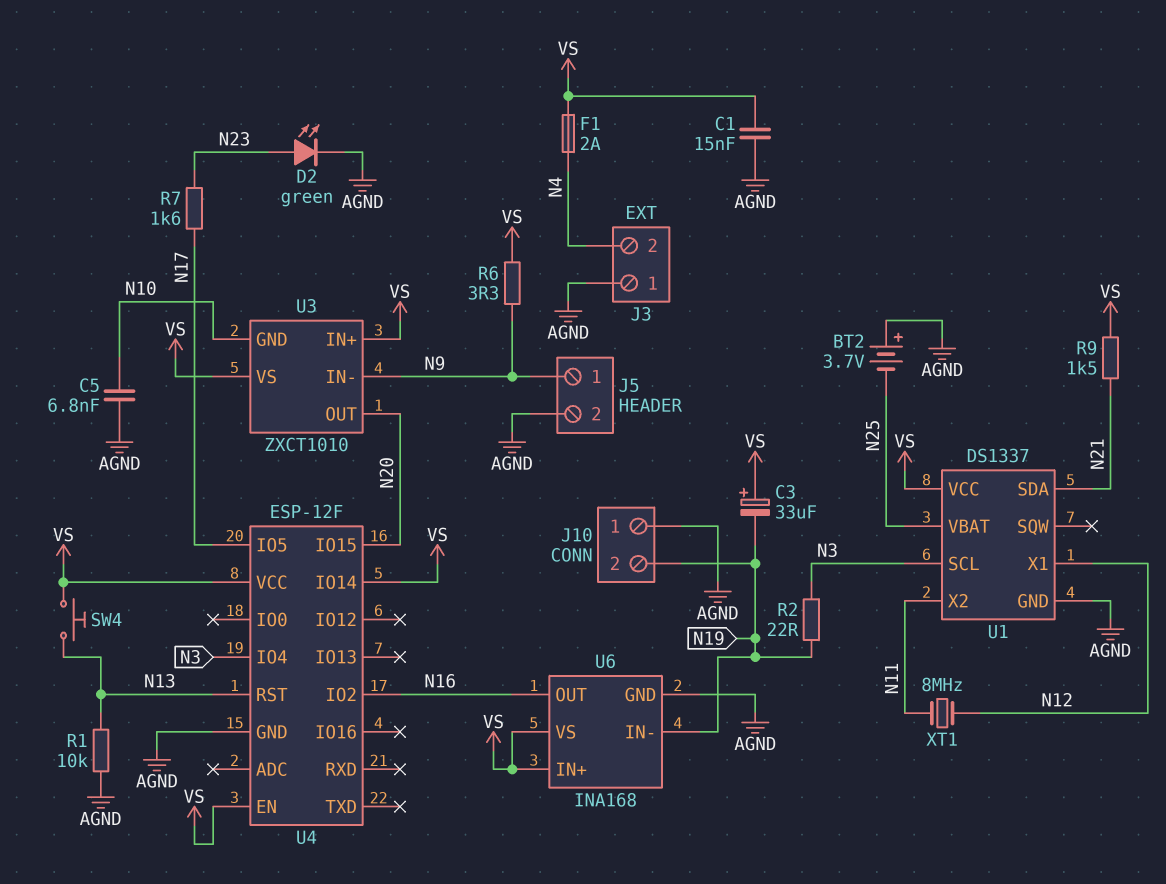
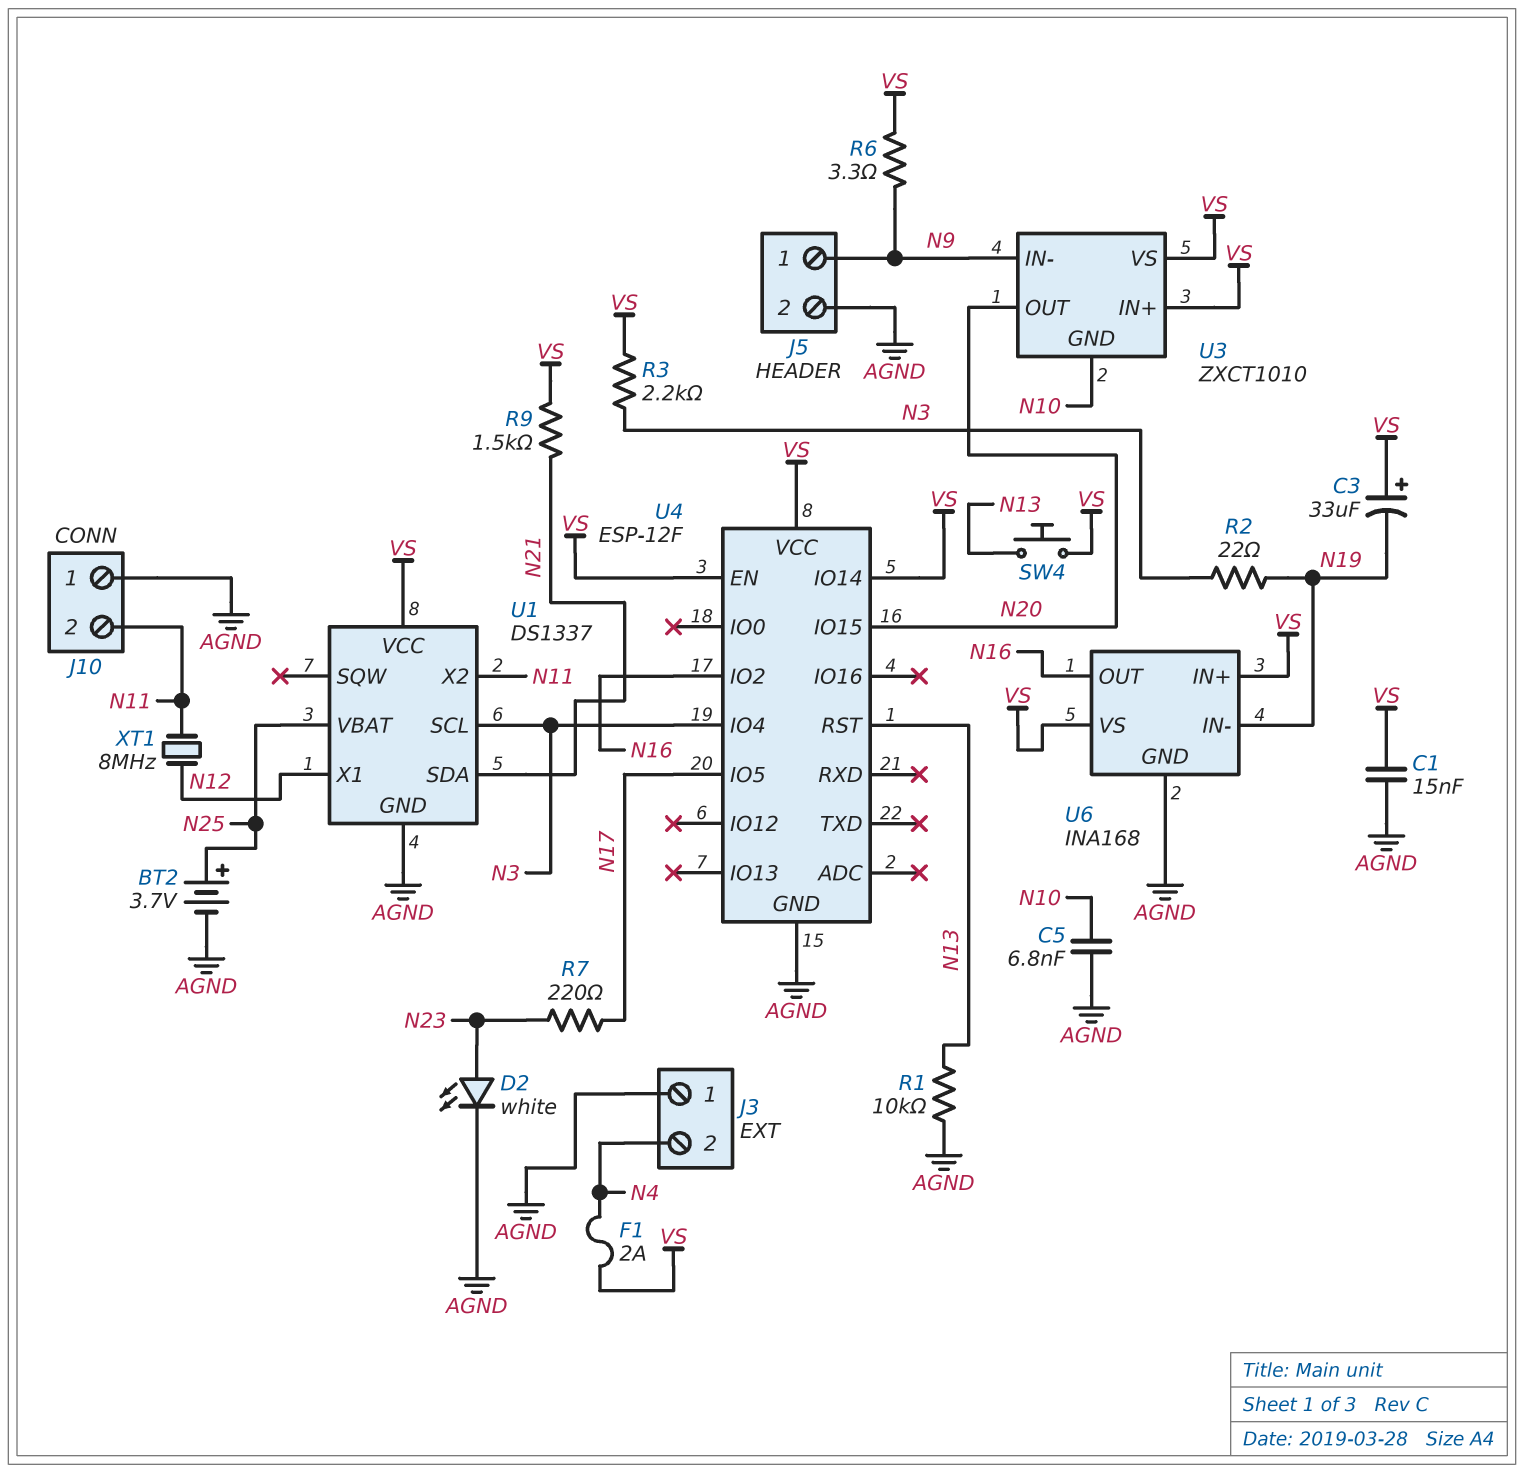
BT2: 3.7V (plus AGND, minus N25) -> 3.7V (plus N25, minus AGND)
D2: LED green (A N23, K AGND) -> LED white (A N23, K AGND)
J10 pin 2: N19 -> N11
R3: none -> 2.2k (N3, VS)
R7: 1.6k (N17, N23) -> 220 (N17, N23)

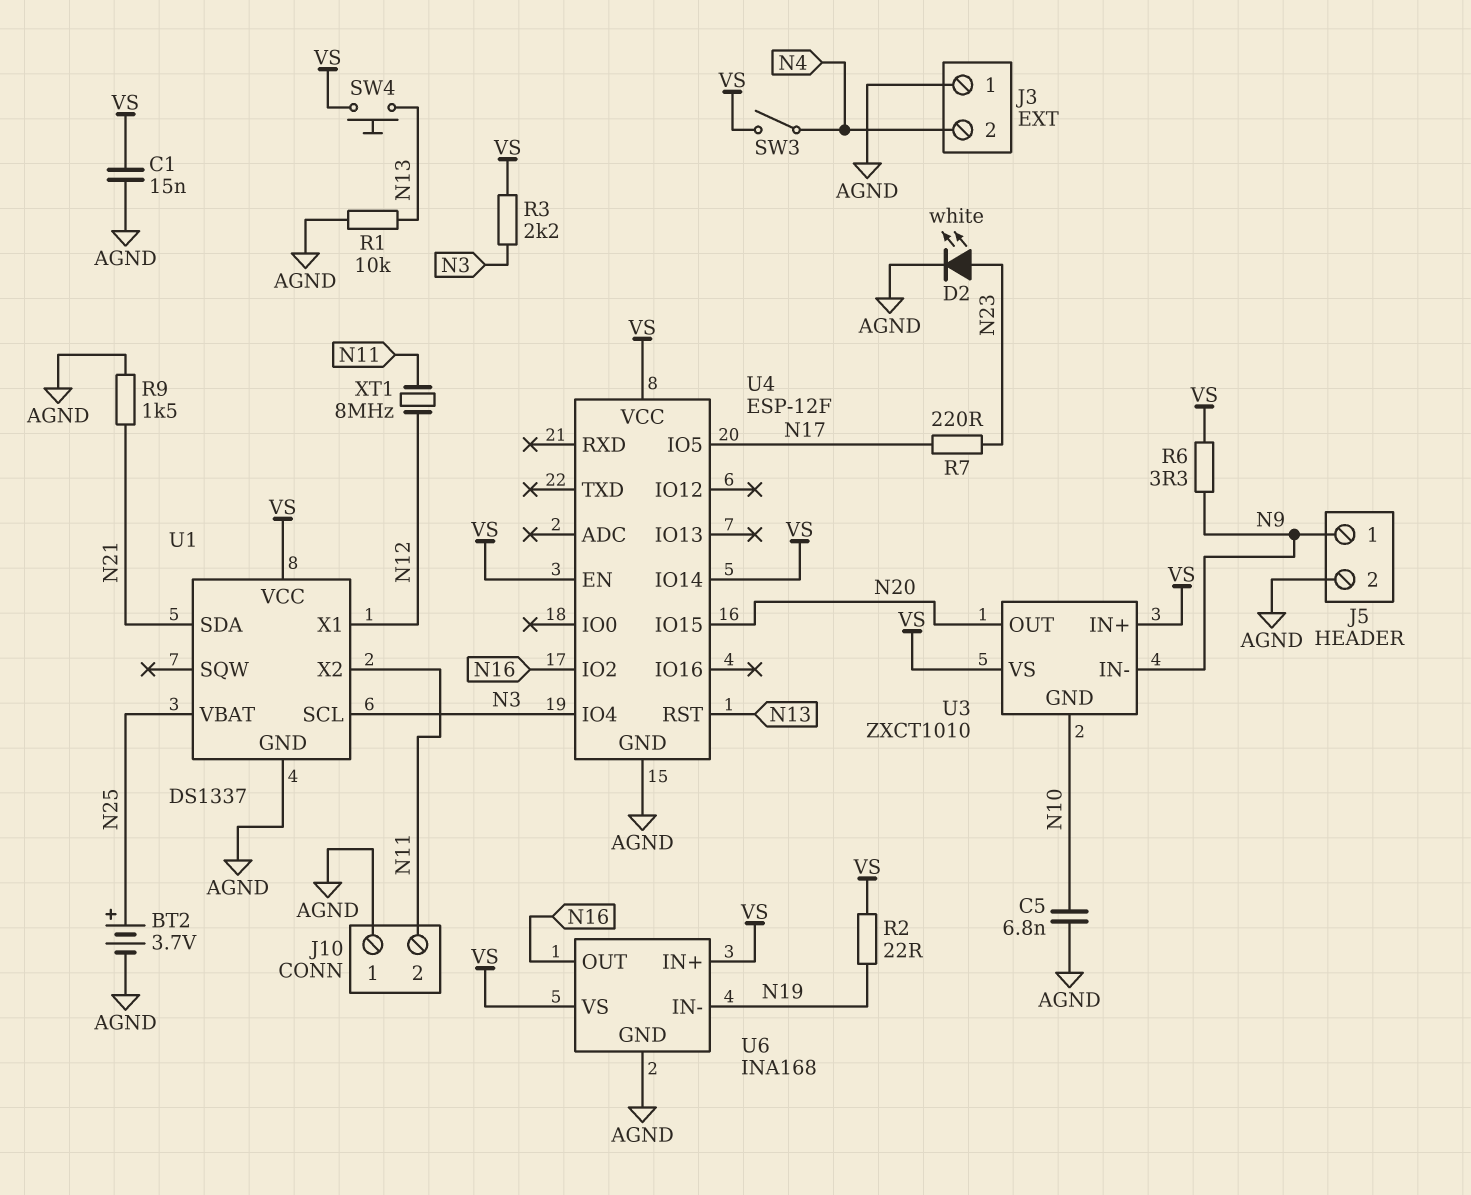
C3: 33uF (plus VS, minus N19) -> none
F1: 2A (N4, VS) -> none
R2: 22 (N3, N19) -> 22 (N19, VS)
R9: 1.5k (N21, VS) -> 1.5k (AGND, N21)
SW3: none -> switch (N4, VS)

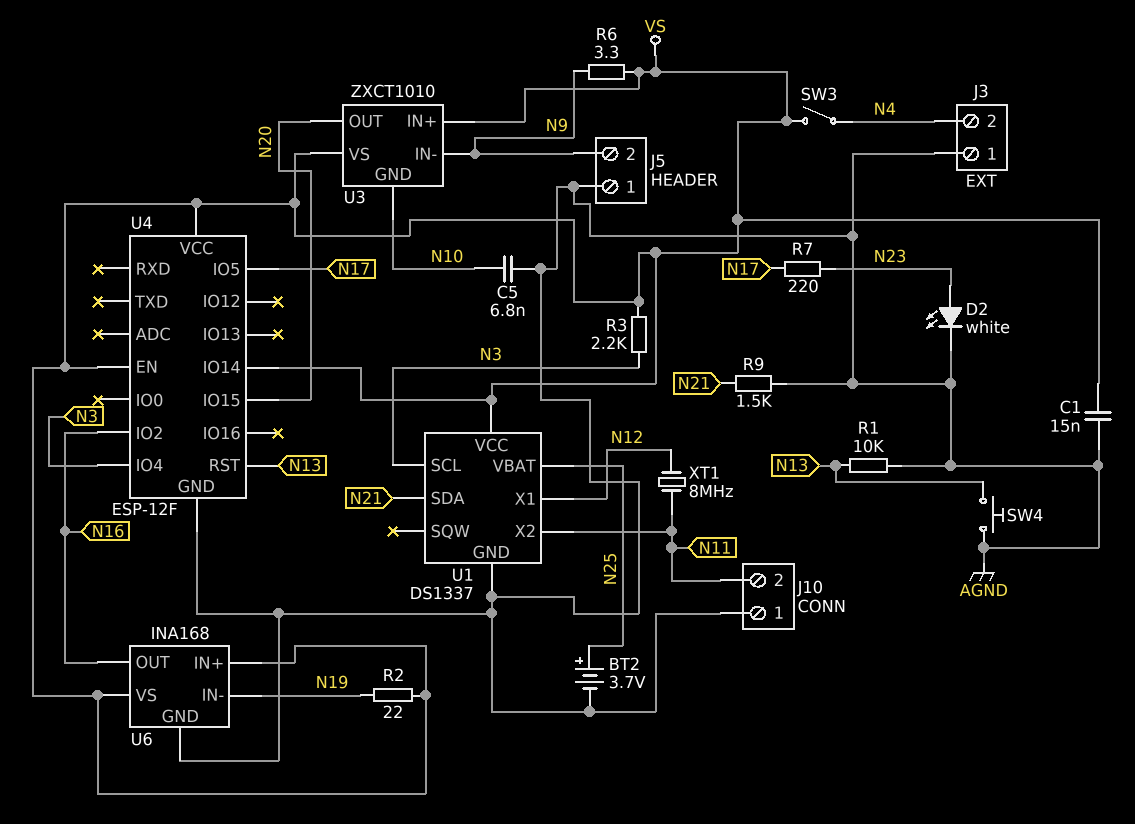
J5 pin 1: N9 -> AGND
J5 pin 2: AGND -> N9
SW4: button (N13, VS) -> button (AGND, N13)

